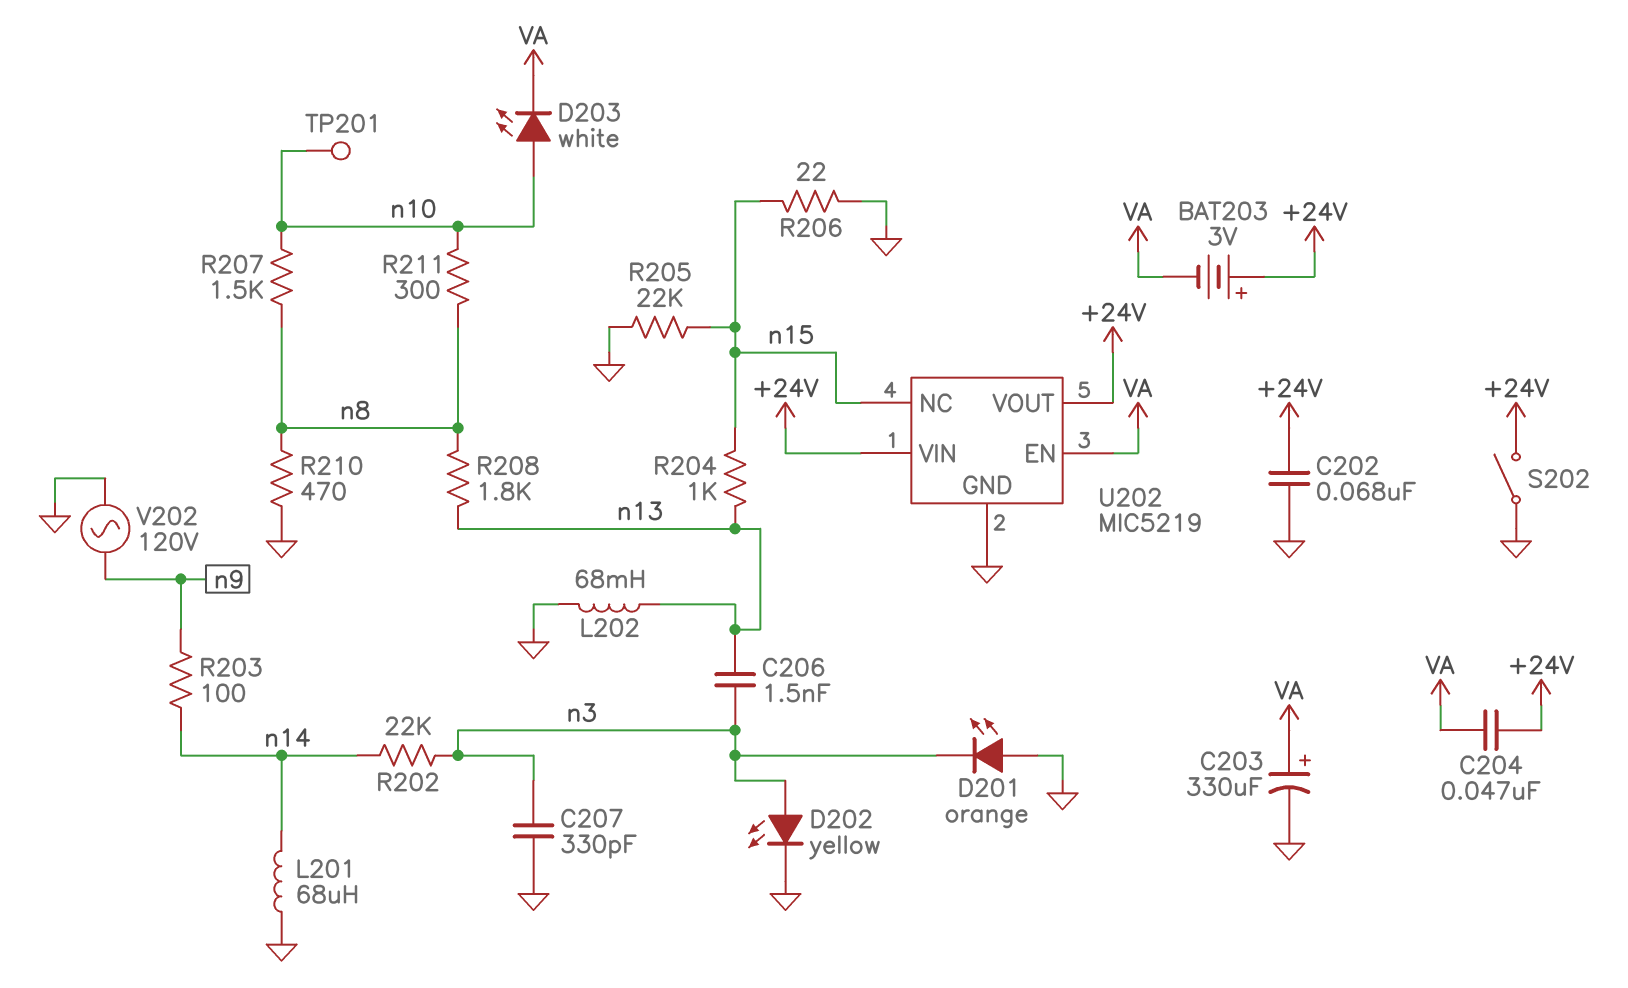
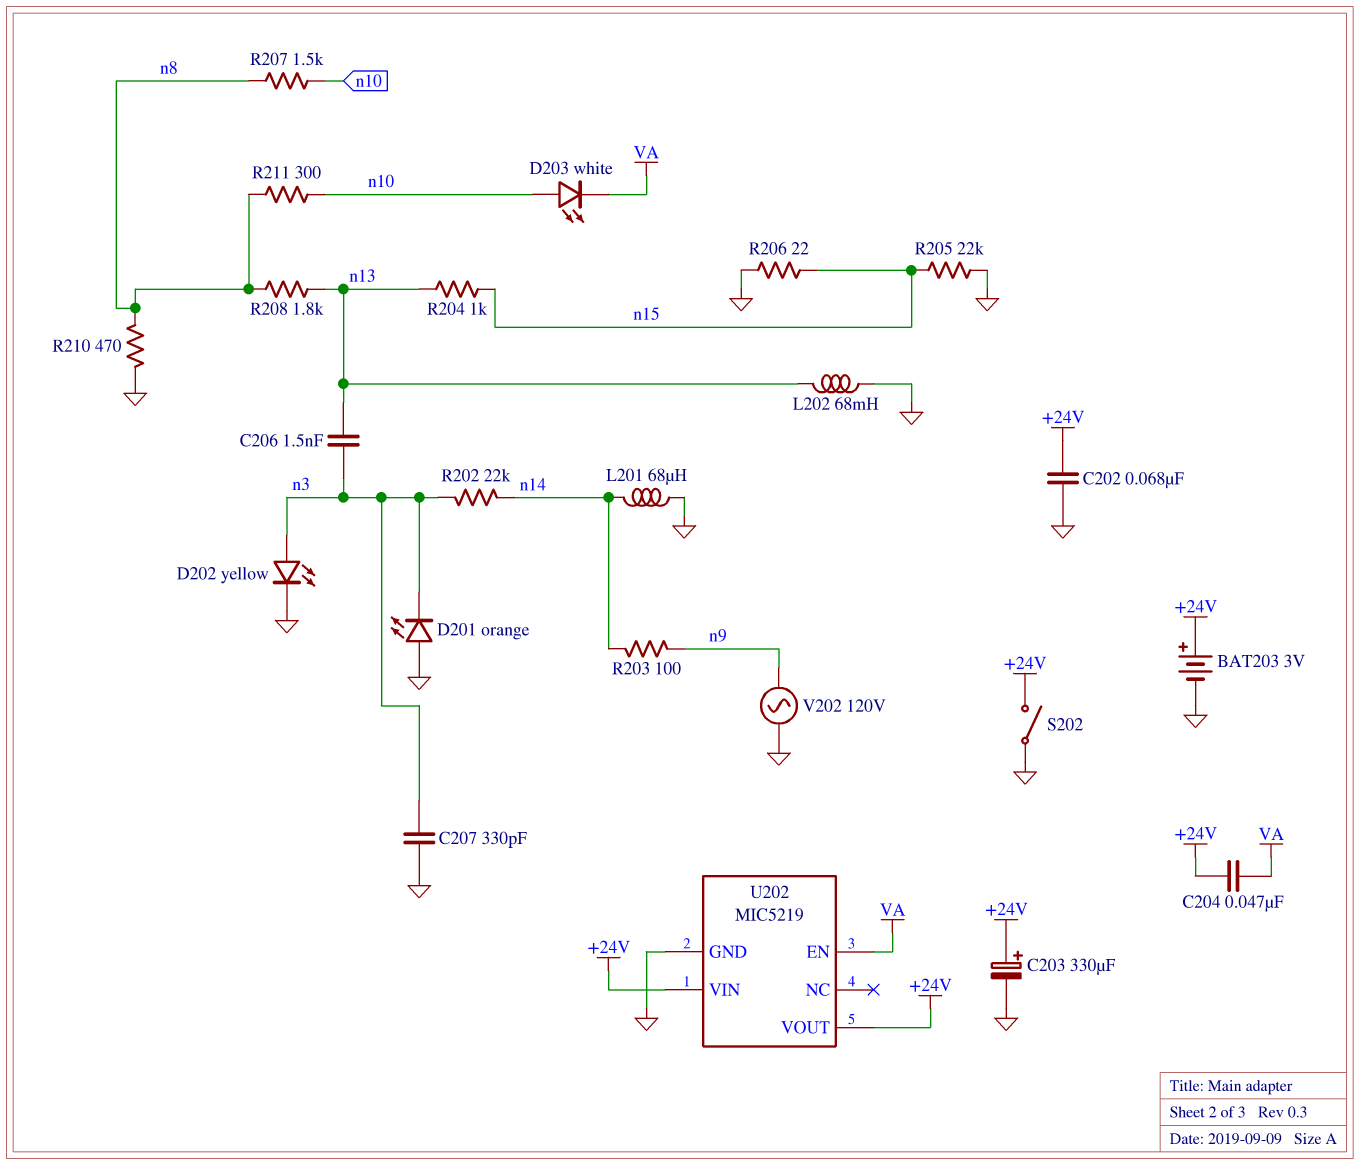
BAT203: 3V (plus +24V, minus VA) -> 3V (plus +24V, minus GND)
C203: 330uF (plus VA, minus GND) -> 330uF (plus +24V, minus GND)
TP201: test point (n10) -> none
U202 pin NC: n15 -> none

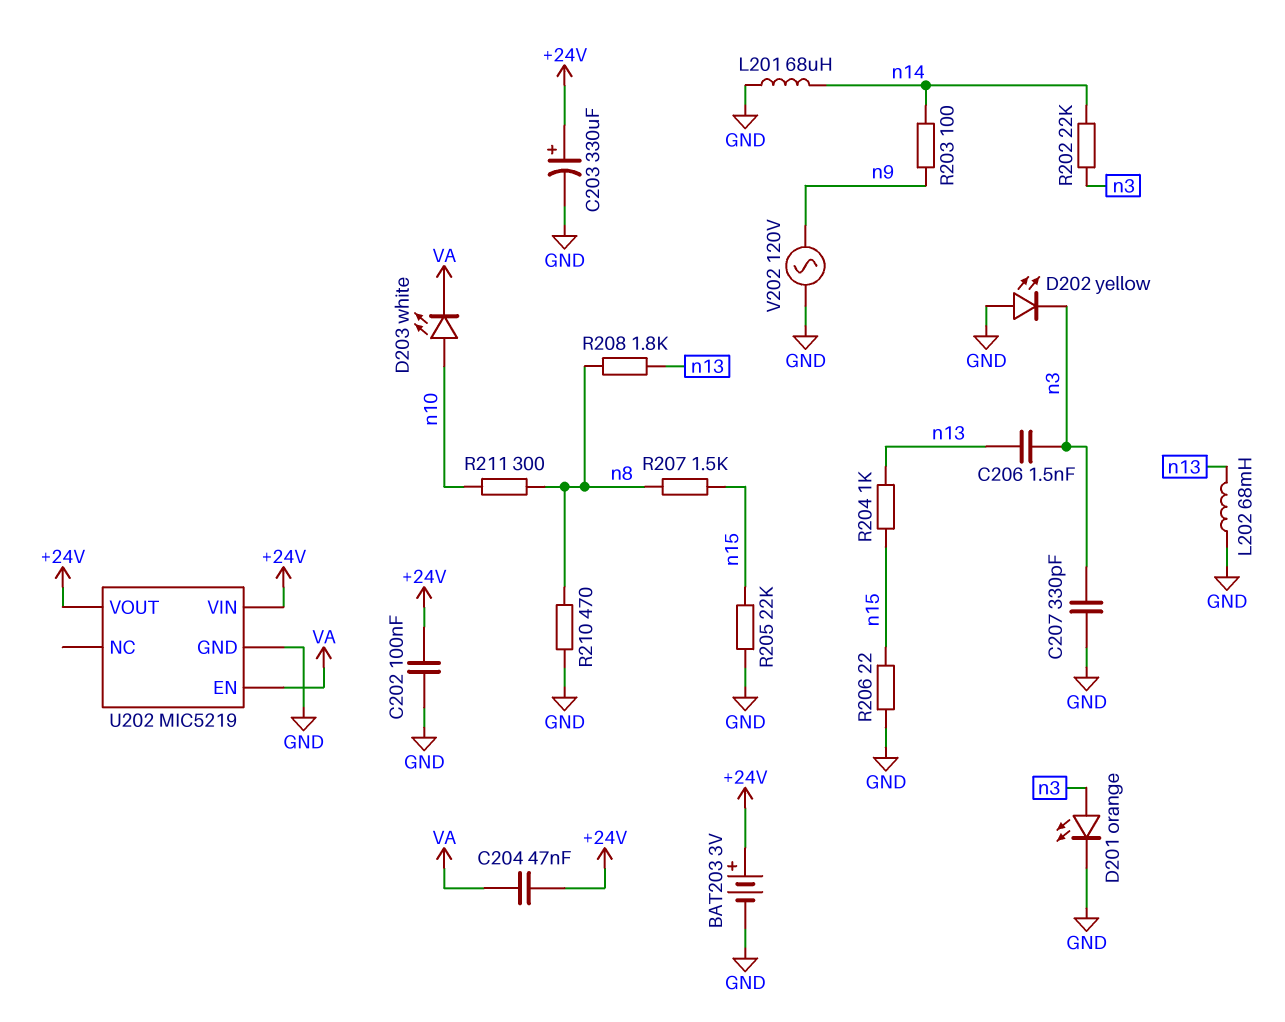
C202: 68nF (+24V, GND) -> 100nF (+24V, GND)
D201: LED orange (A GND, K n3) -> LED orange (A n3, K GND)
D202: LED yellow (A n3, K GND) -> LED yellow (A GND, K n3)
R207: 1.5k (n8, n10) -> 1.5k (n8, n15)
S202: switch (+24V, GND) -> none

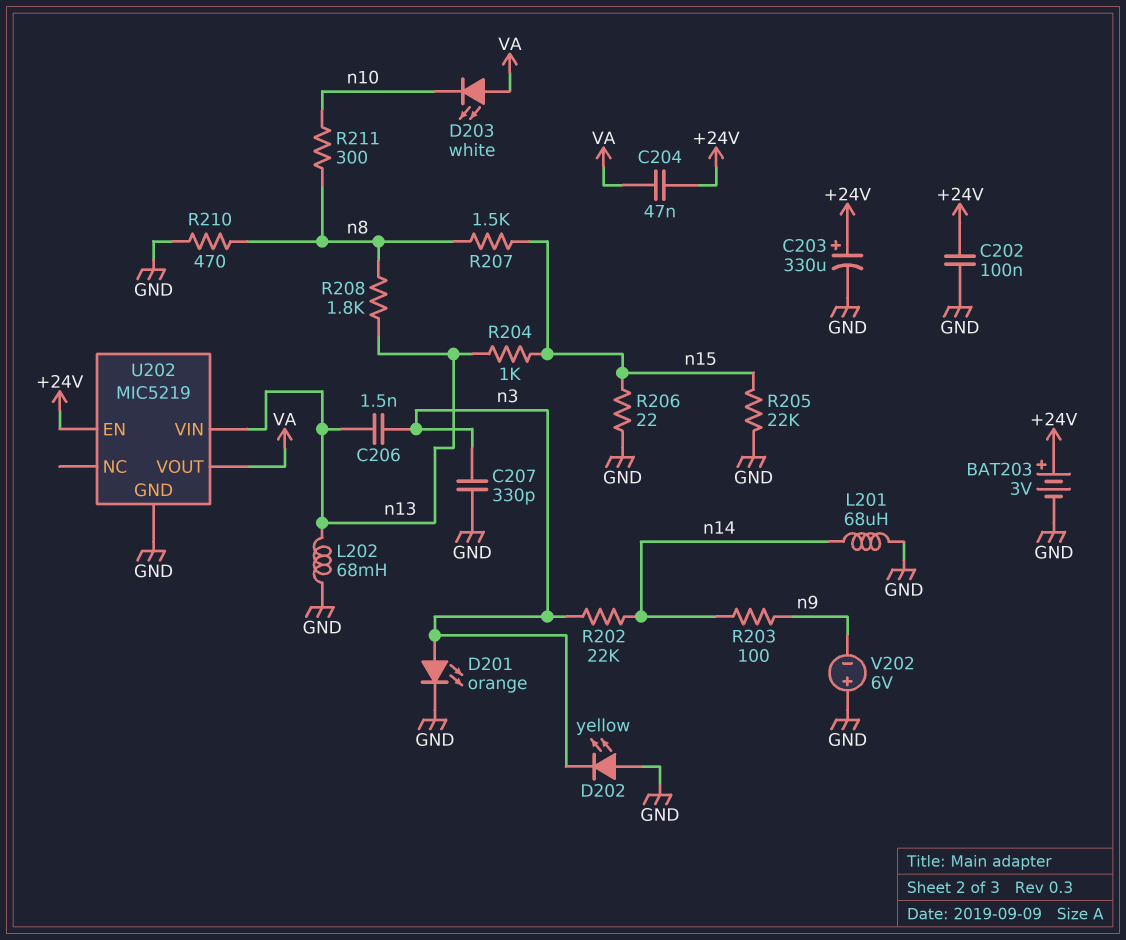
D203: LED white (A n10, K VA) -> LED white (A VA, K n10)
U202 pin EN: VA -> +24V
U202 pin VIN: +24V -> n13
U202 pin VOUT: +24V -> VA
V202: AC 120V (GND, n9) -> 6V (plus GND, minus n9)

